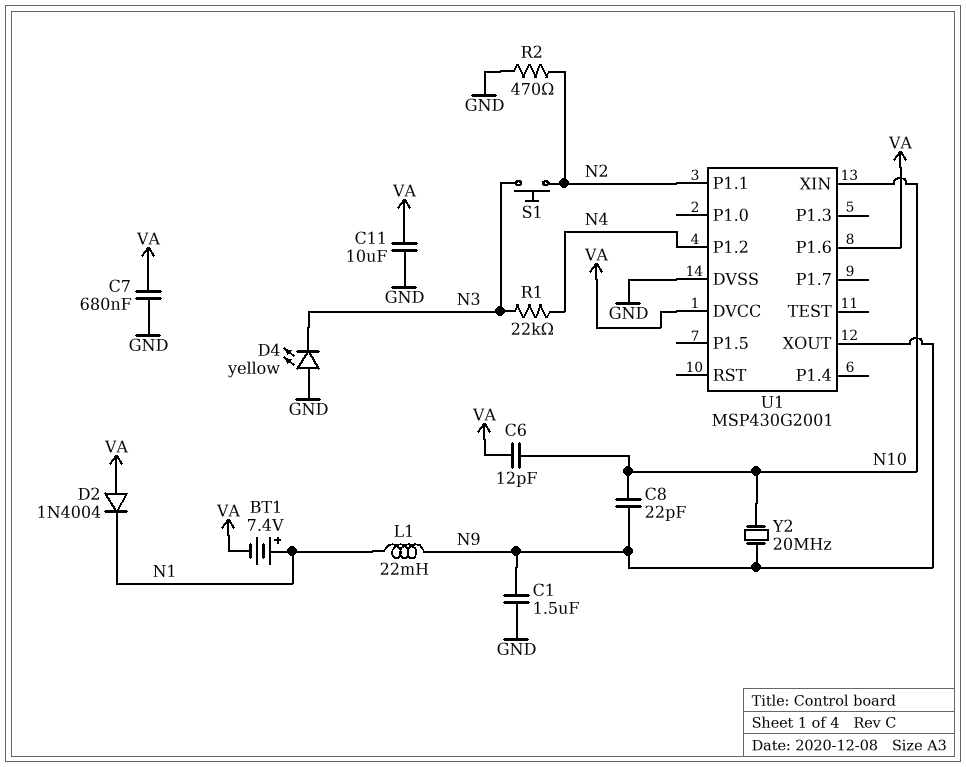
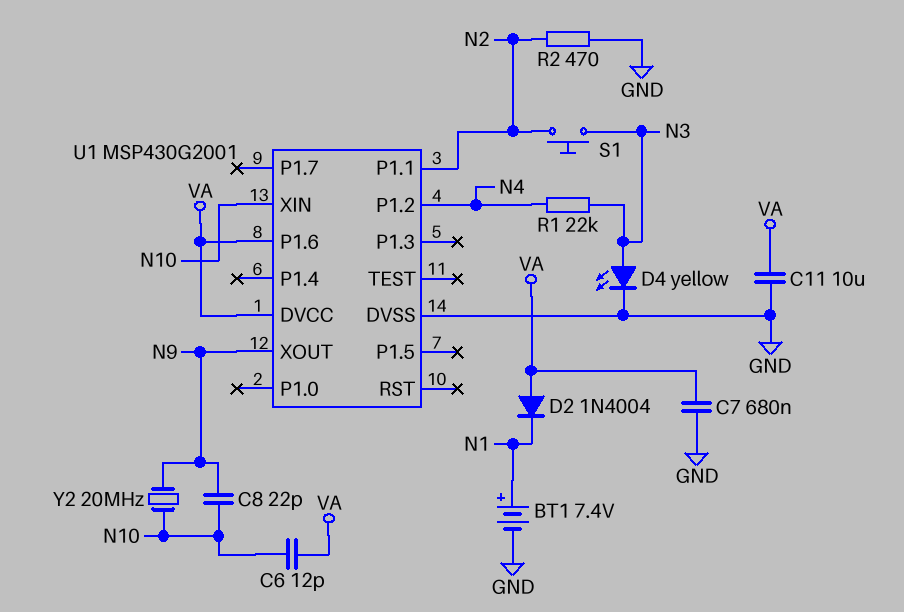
BT1: 7.4V (plus N1, minus VA) -> 7.4V (plus N1, minus GND)
C1: 1.5uF (GND, N9) -> none
D4: LED yellow (A GND, K N3) -> LED yellow (A N3, K GND)
L1: 22mH (N1, N9) -> none

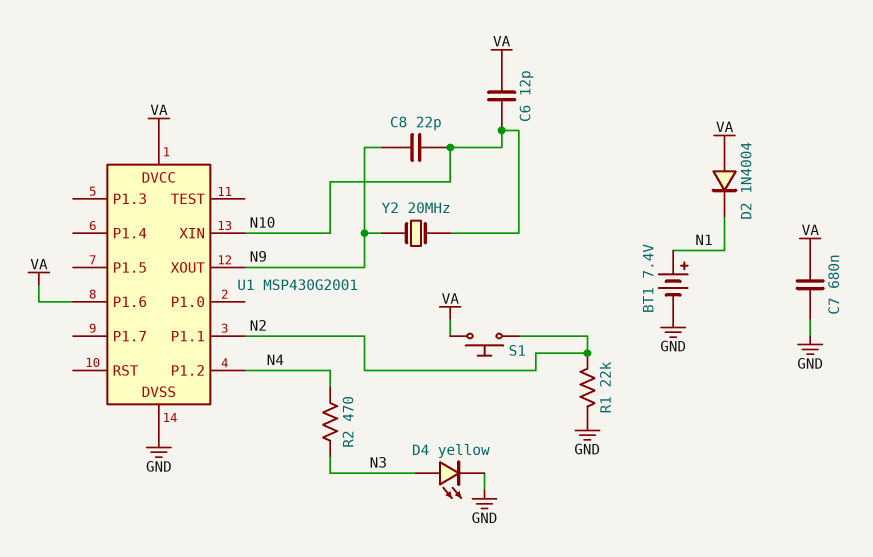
C11: 10uF (GND, VA) -> none
R1: 22k (N3, N4) -> 22k (GND, N2)
R2: 470 (GND, N2) -> 470 (N3, N4)
S1: button (N2, N3) -> button (N2, VA)

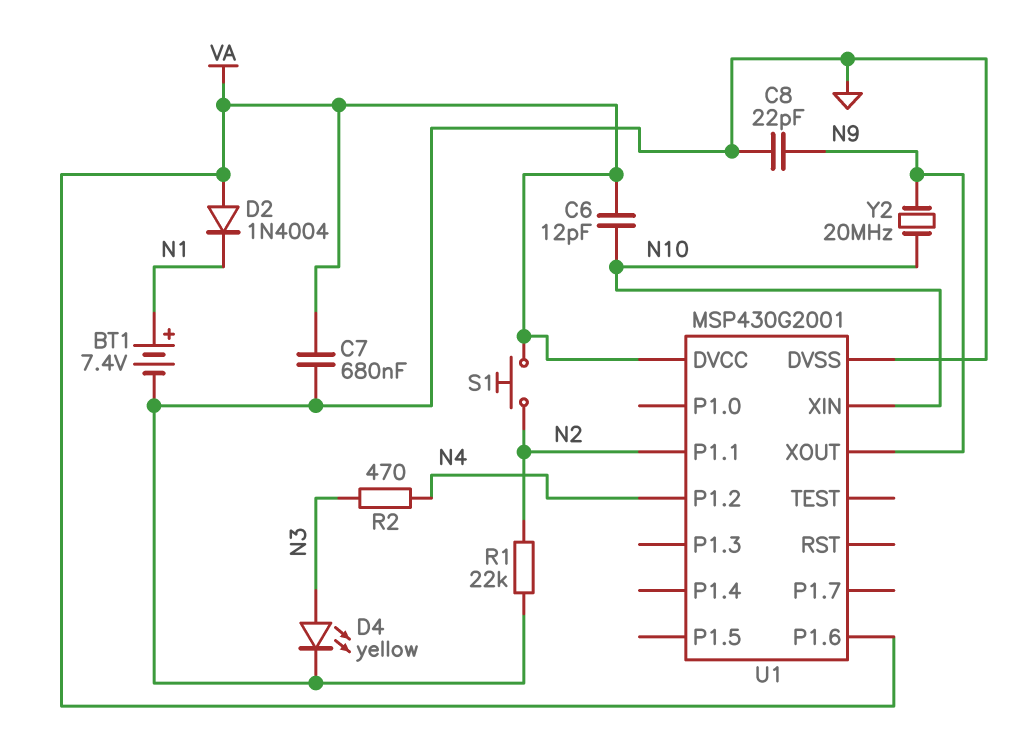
C8: 22pF (N9, N10) -> 22pF (GND, N9)

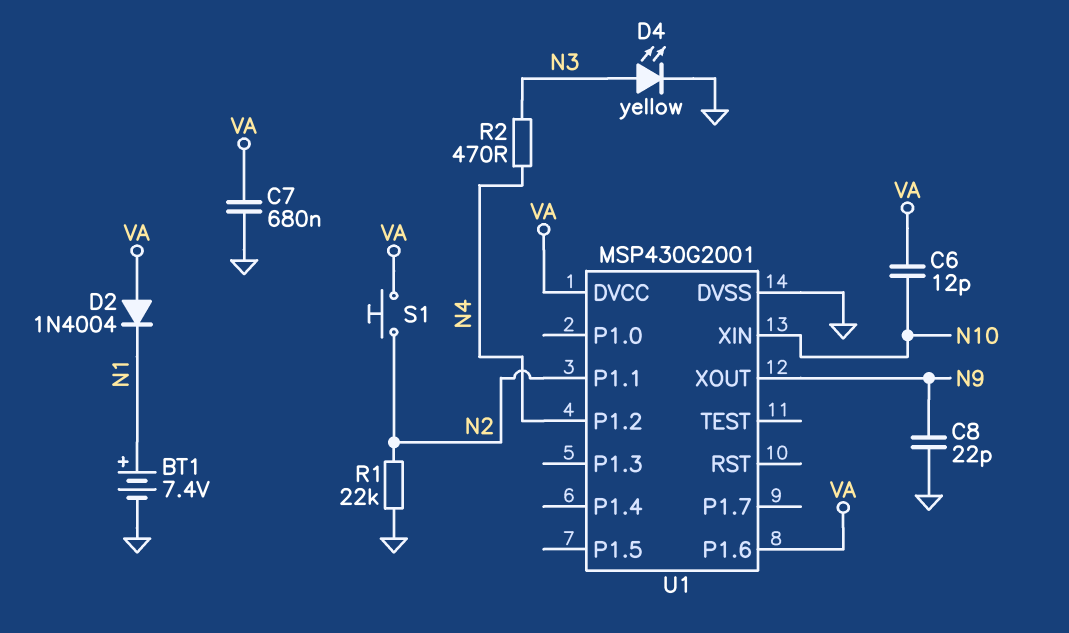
Y2: 20MHz (N9, N10) -> none

